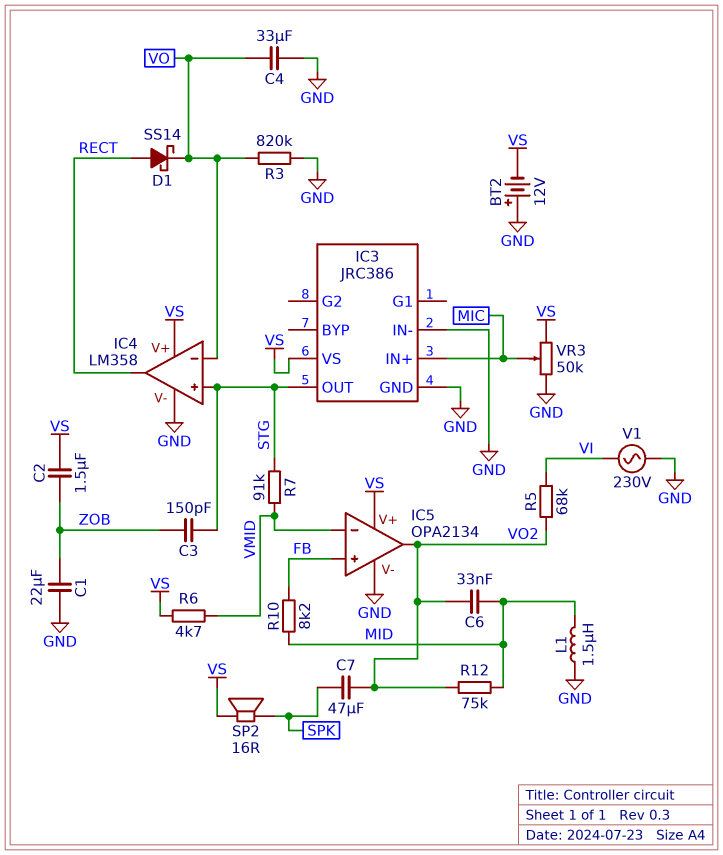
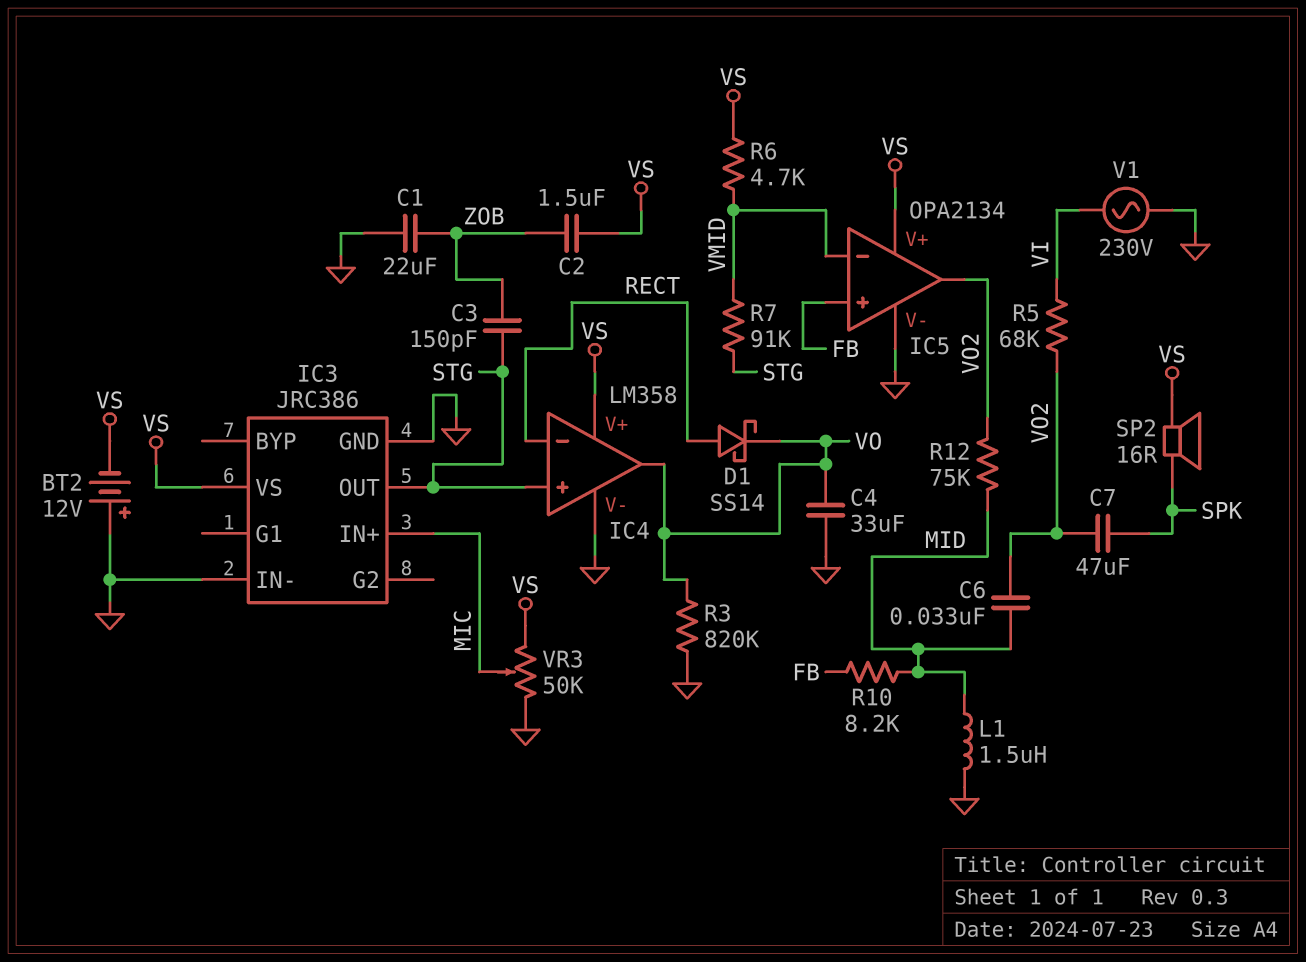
IC4 pin in-: VO -> RECT
IC4 pin out: RECT -> VO

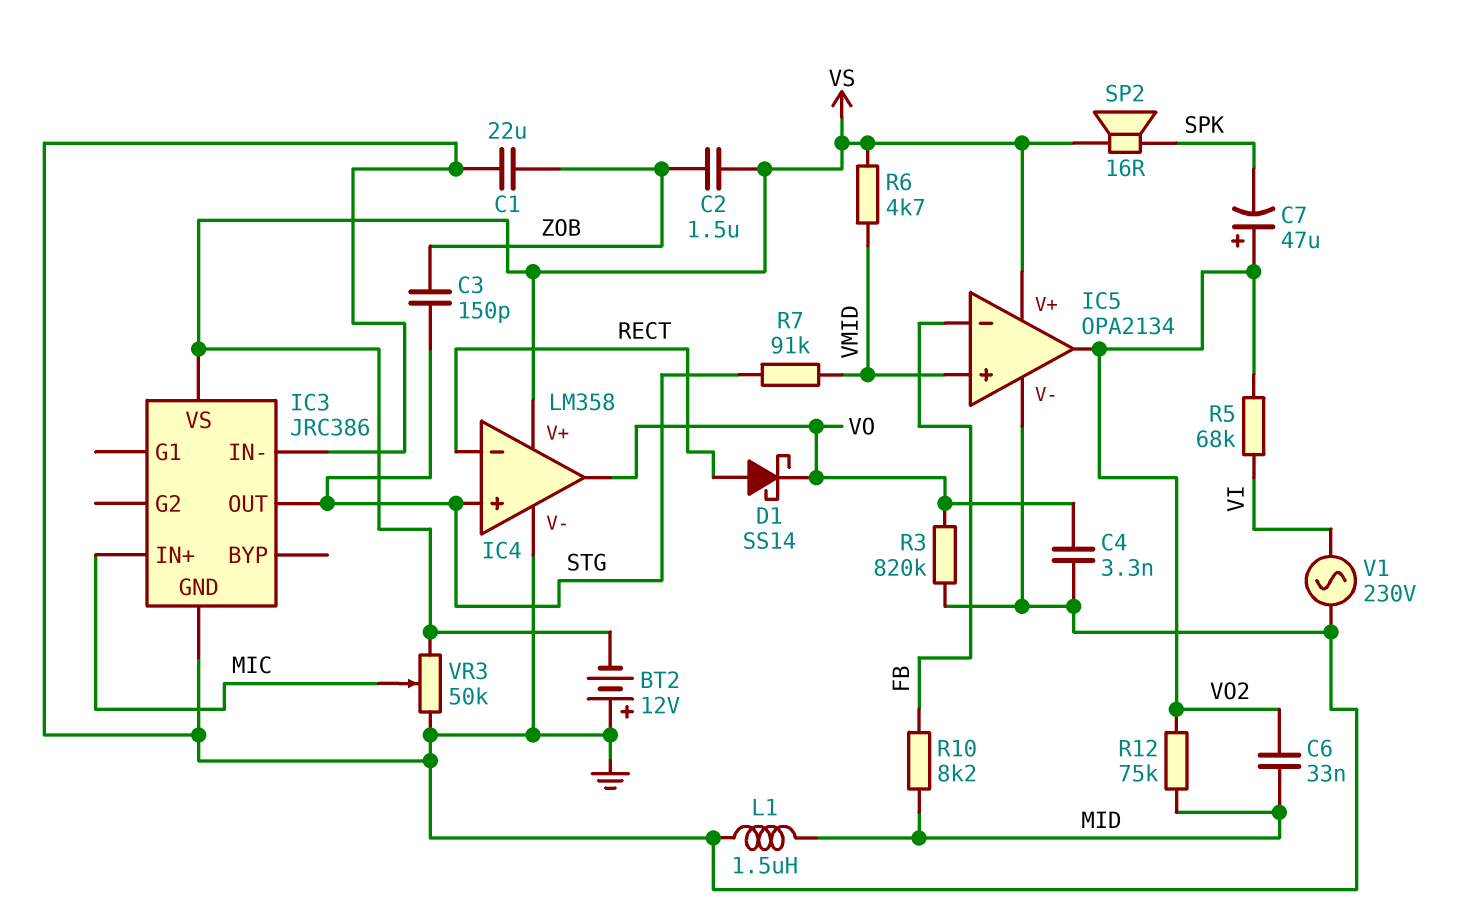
C4: 33uF (GND, VO) -> 3.3nF (GND, VO)
C7: 47uF (SPK, VO2) -> 47uF (plus VO2, minus SPK)
IC5 pin in+: FB -> VMID
IC5 pin in-: VMID -> FB

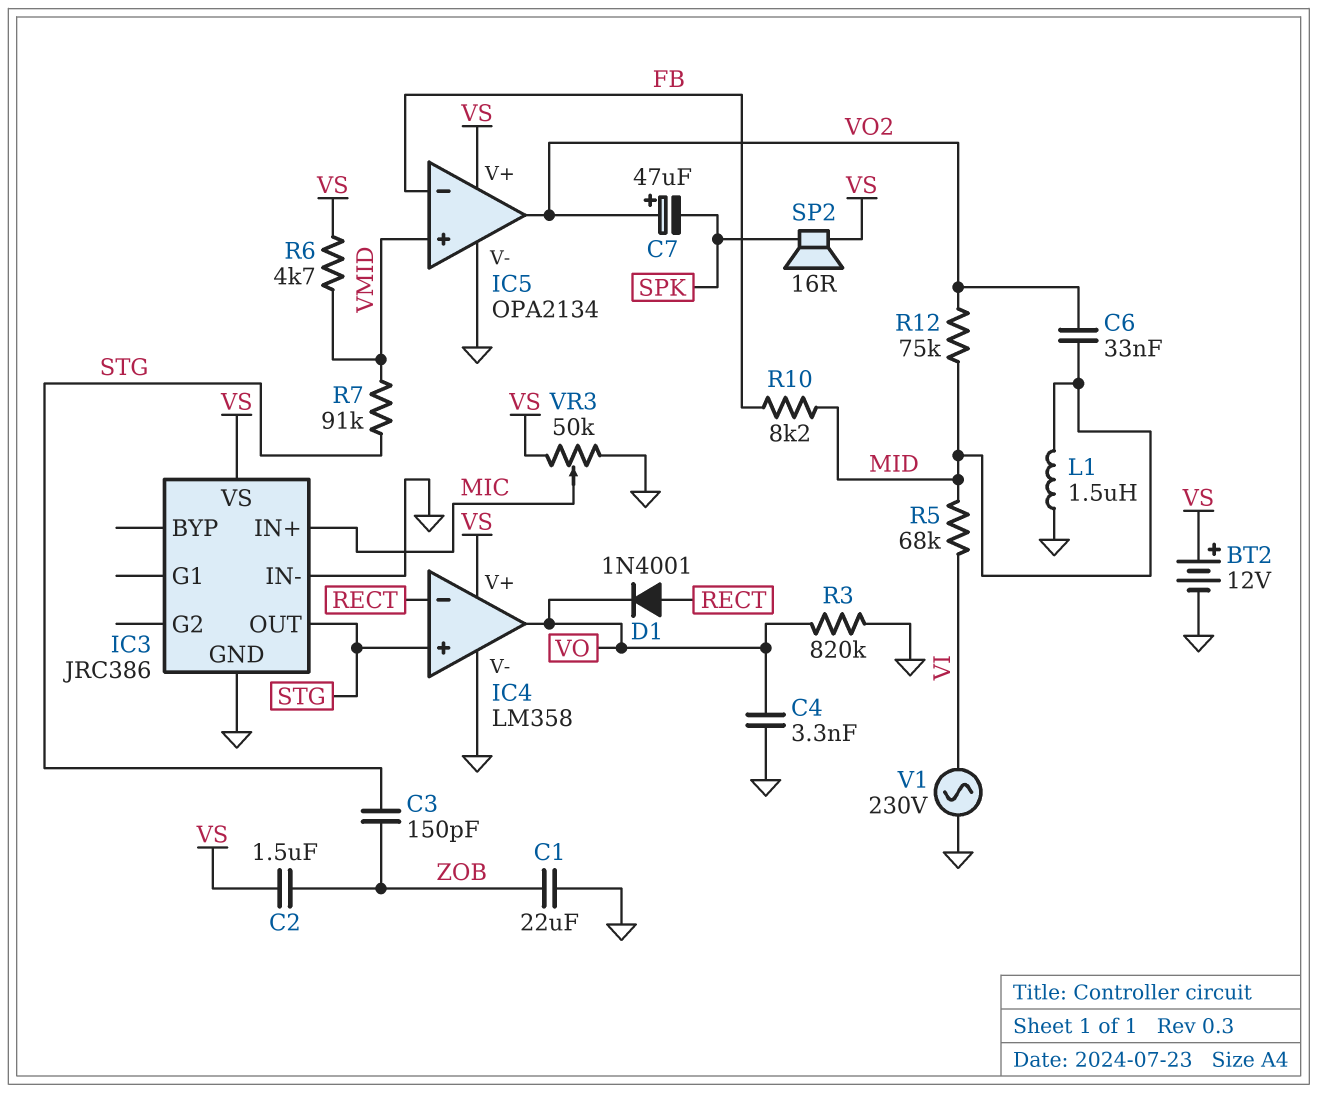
BT2: 12V (plus GND, minus VS) -> 12V (plus VS, minus GND)
D1: schottky SS14 (A RECT, K VO) -> diode 1N4001 (A RECT, K VO)
R5: 68k (VI, VO2) -> 68k (MID, VI)

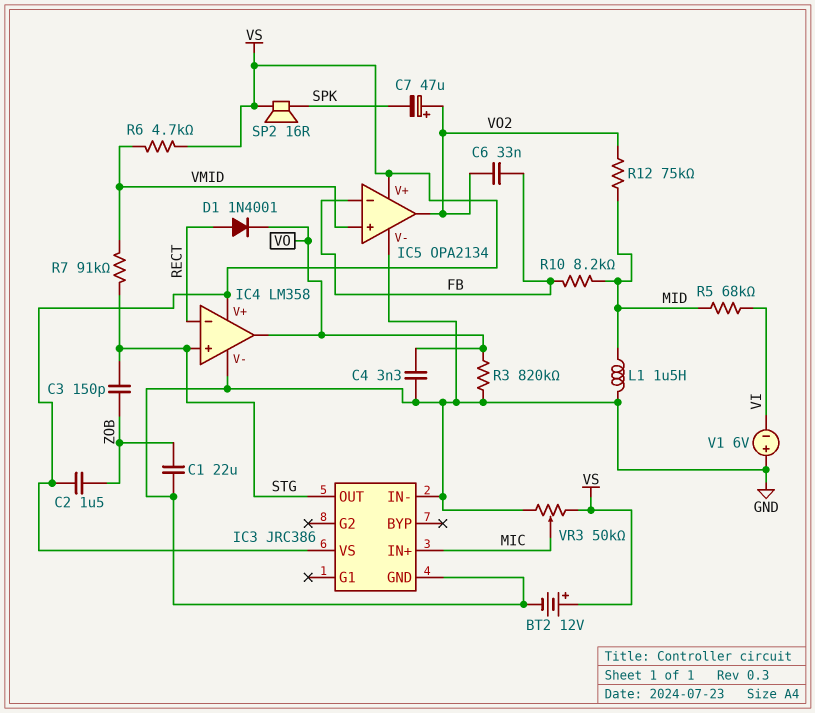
C6: 33nF (MID, VO2) -> 33nF (FB, VO2)
V1: AC 230V (GND, VI) -> 6V (plus GND, minus VI)

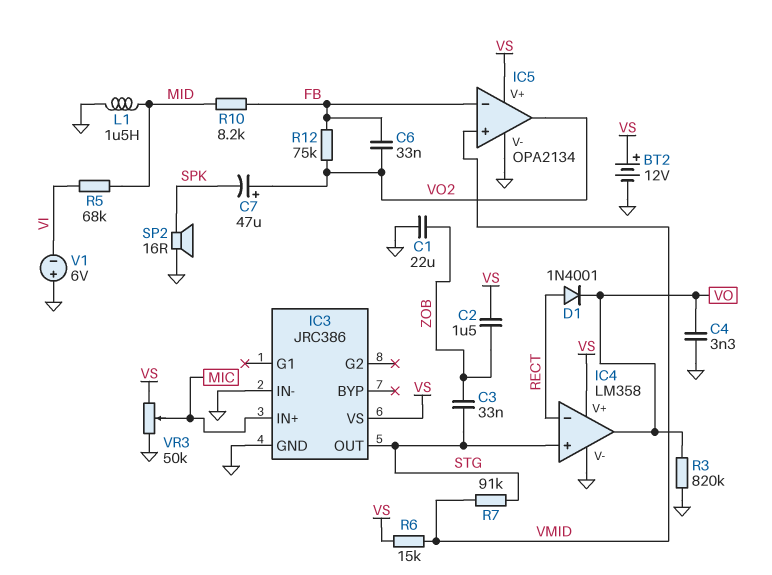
C3: 150pF (STG, ZOB) -> 33nF (STG, ZOB)
R6: 4.7k (VMID, VS) -> 15k (VMID, VS)
R12: 75k (MID, VO2) -> 75k (FB, VO2)
SP2: speaker 16R (SPK, VS) -> speaker 16R (GND, SPK)

